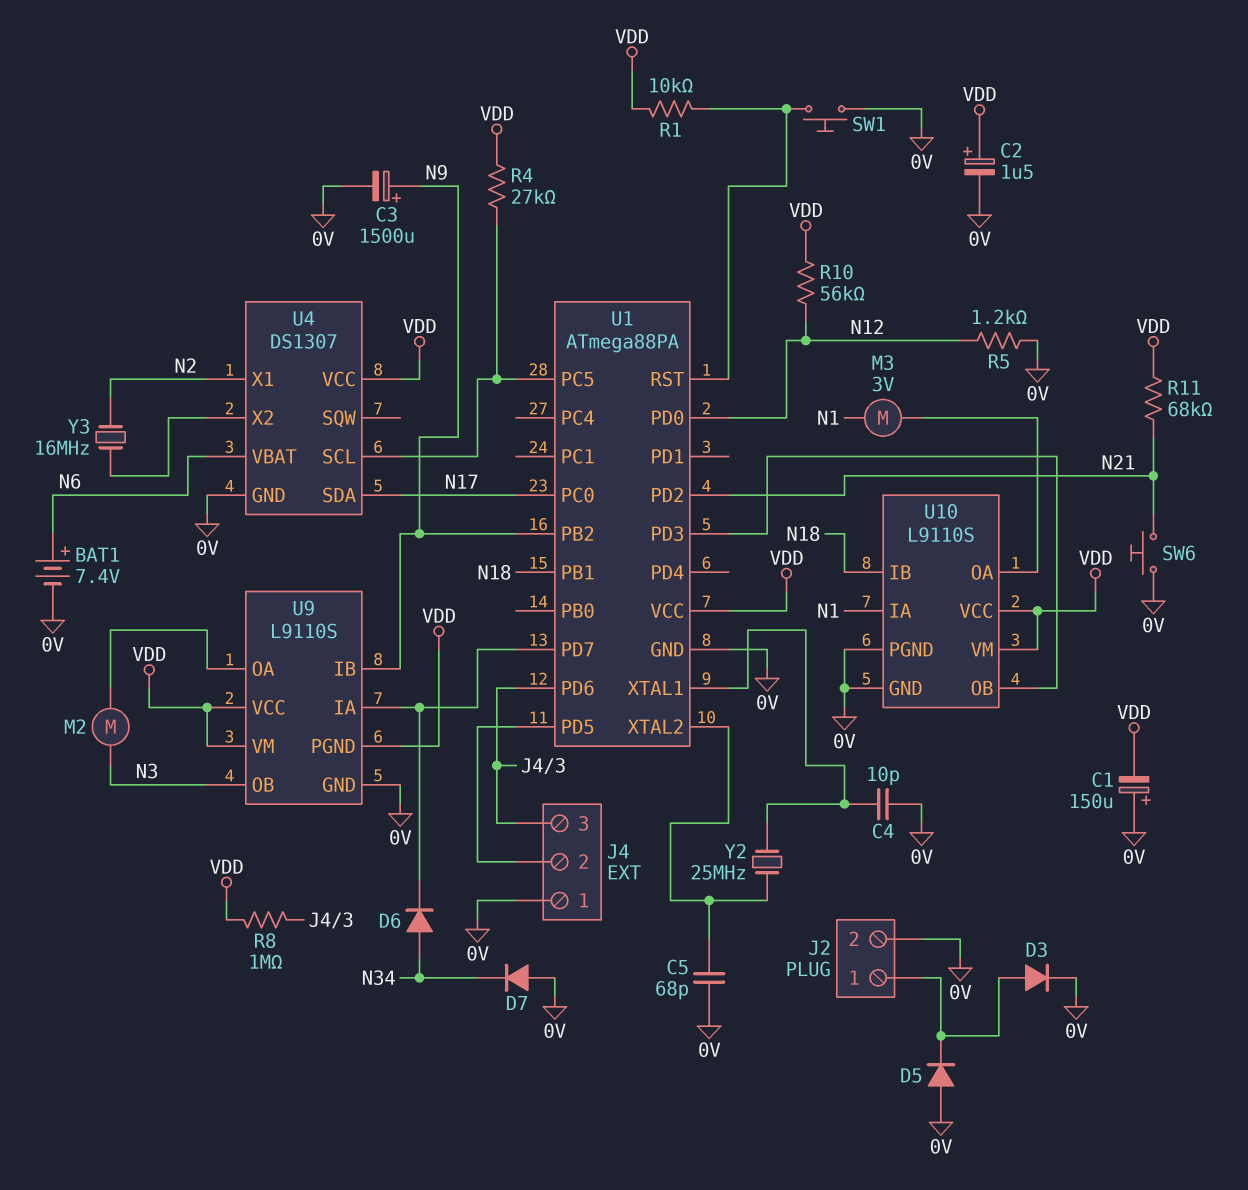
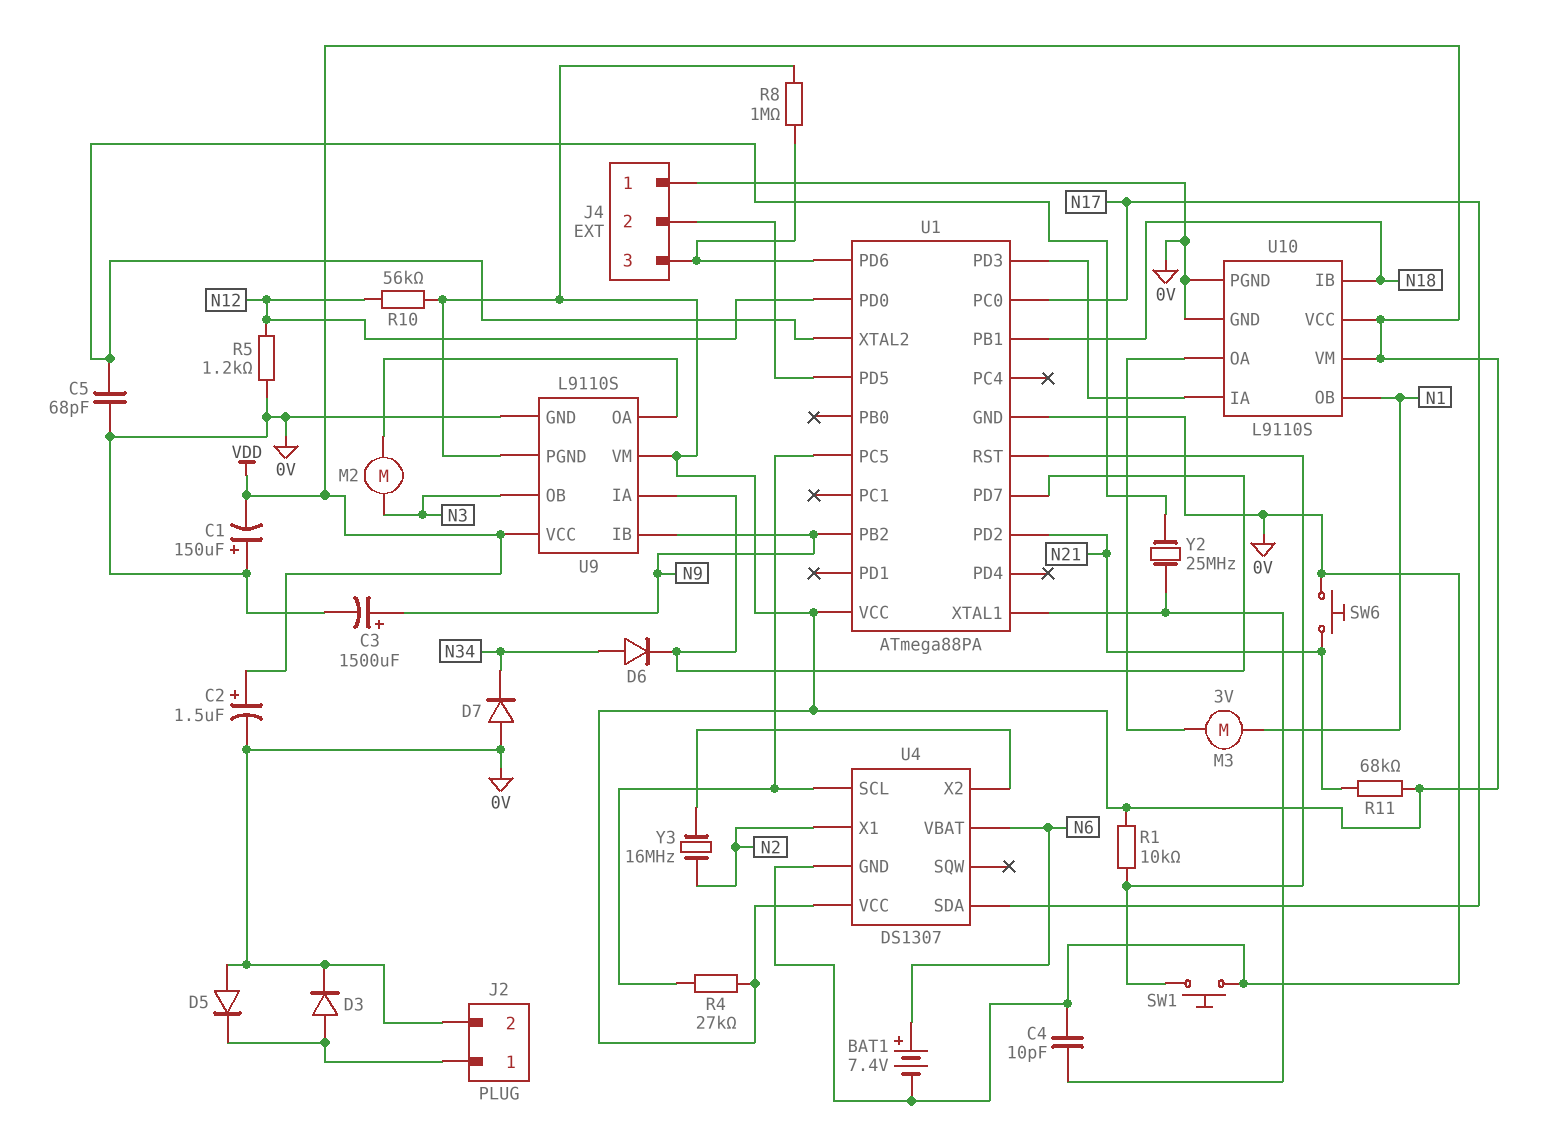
U10 pin IA: N1 -> U1/PD3
U10 pin OB: U1/PD3 -> N1

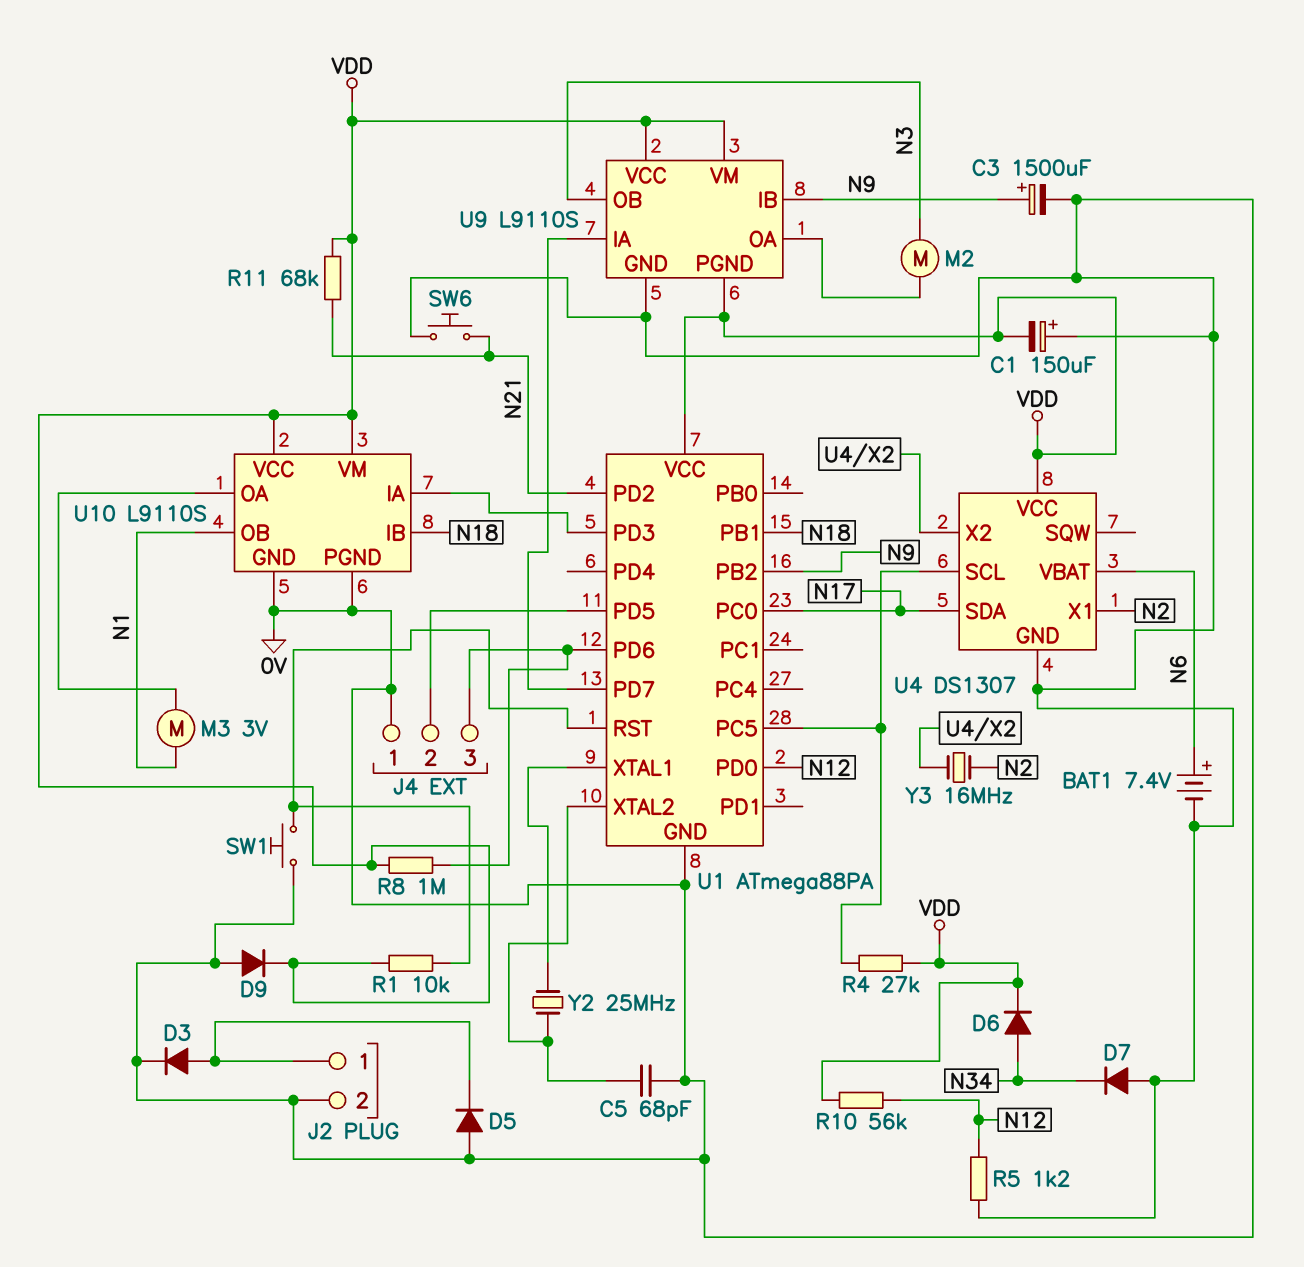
C2: 1.5uF (plus VDD, minus 0V) -> none
C4: 10pF (0V, U1/XTAL1) -> none
D6: diode (A N34, K U1/PD7) -> diode (A N34, K VDD)
D9: none -> diode (A 0V, K VDD)

